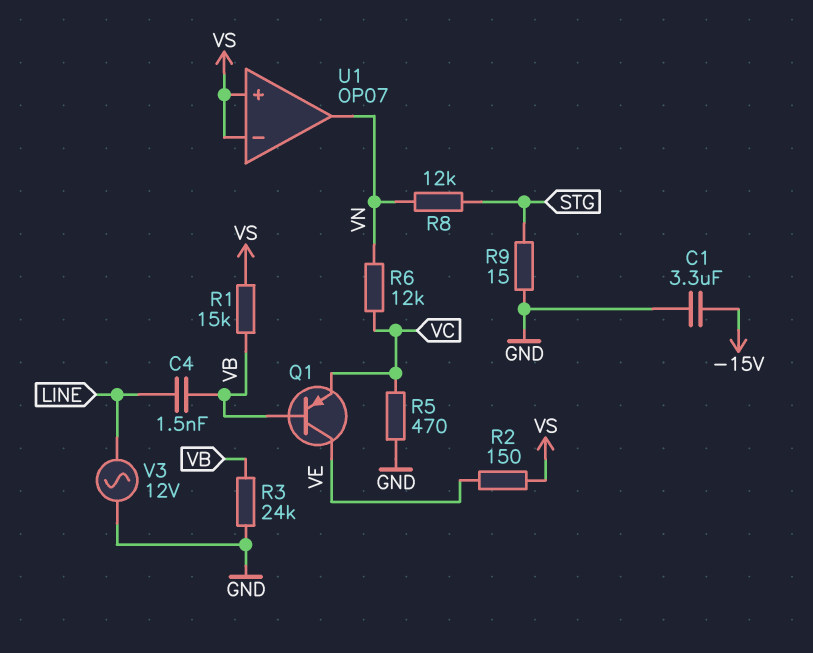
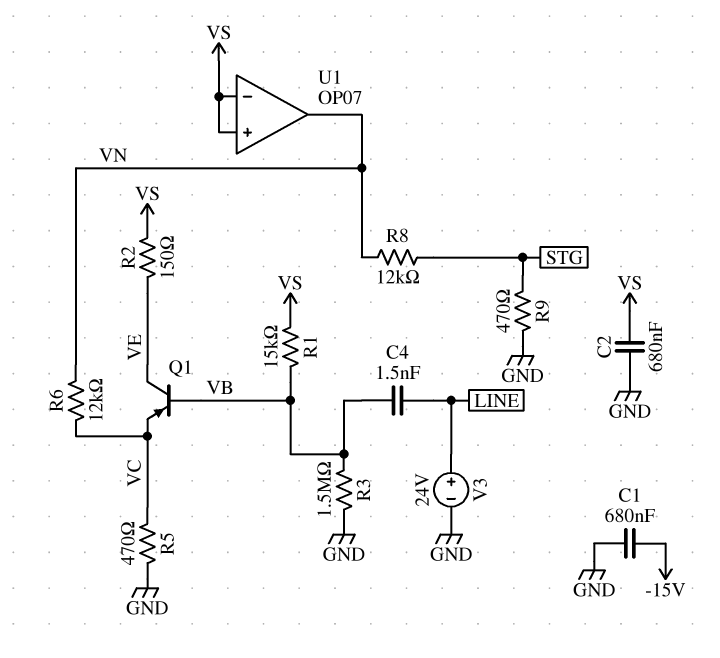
C1: 3.3uF (-15V, GND) -> 680nF (-15V, GND)
C2: none -> 680nF (GND, VS)
R3: 24k (GND, VB) -> 1.5M (GND, VB)
R9: 15 (GND, STG) -> 470 (GND, STG)
V3: AC 12V (GND, LINE) -> 24V (plus LINE, minus GND)

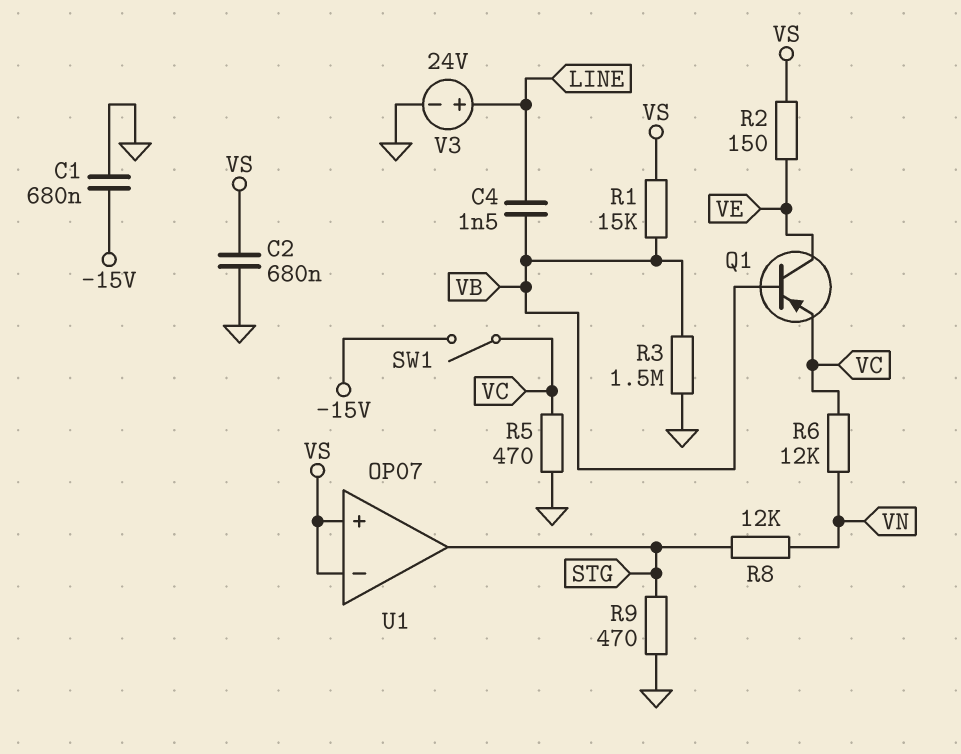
SW1: none -> switch (-15V, VC)
U1 pin out: VN -> STG

